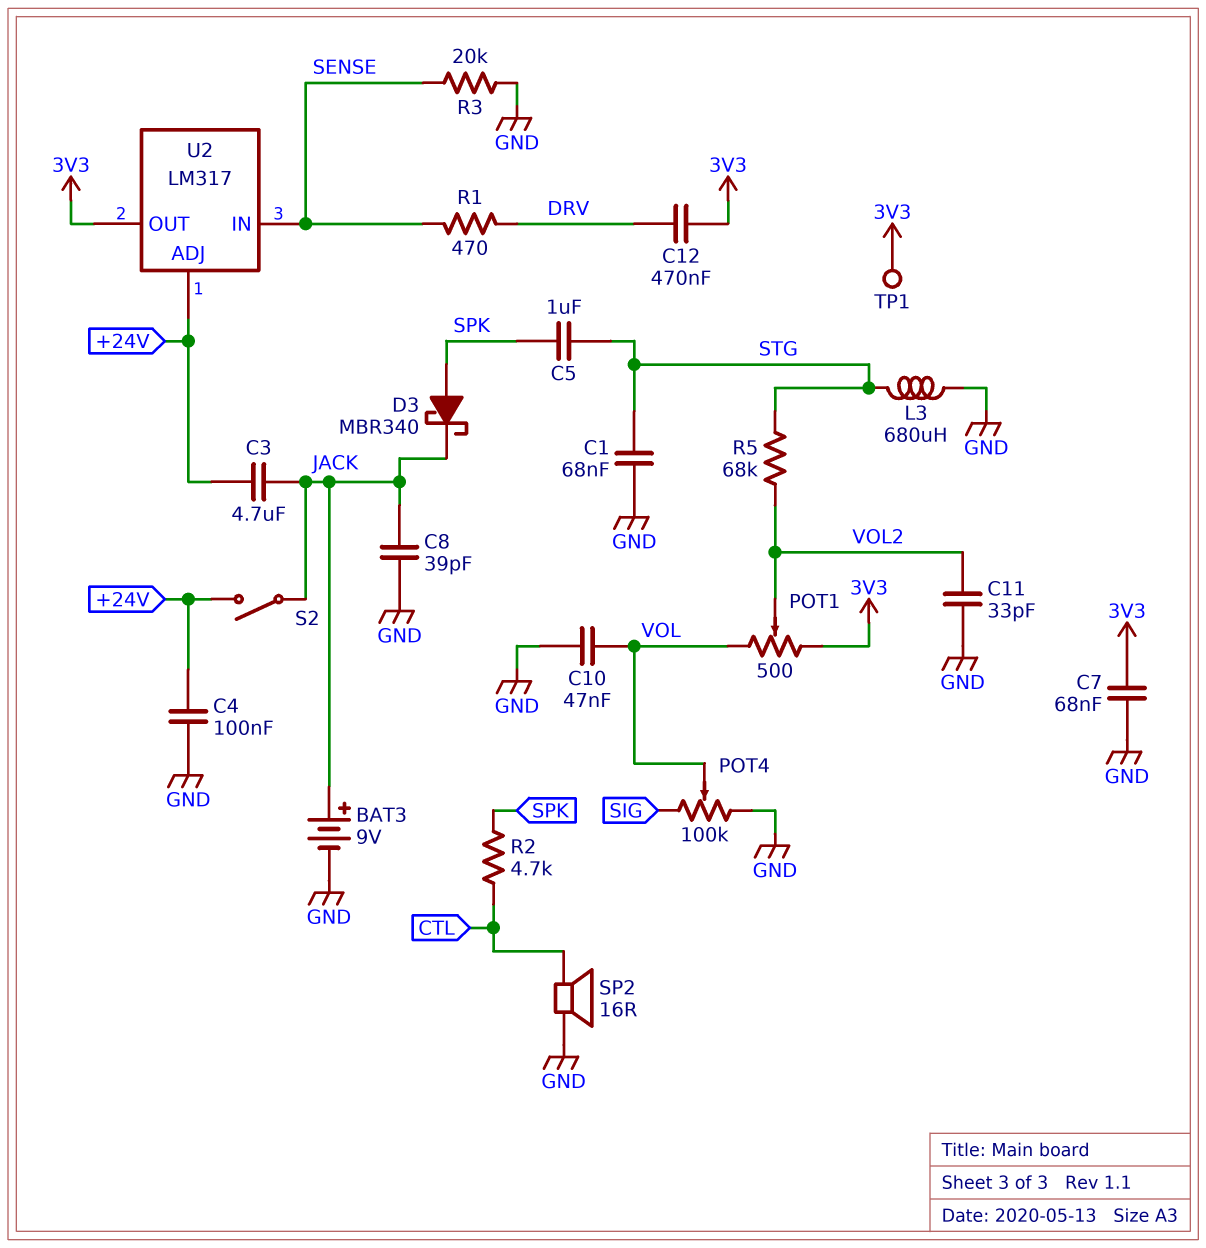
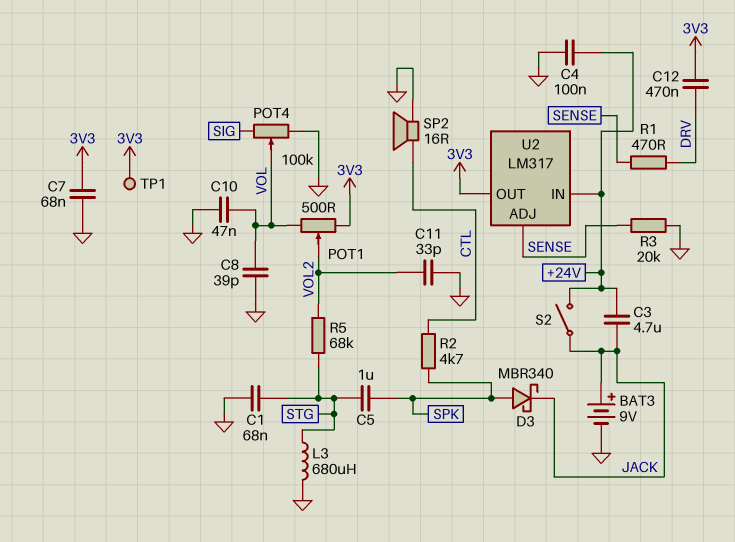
C8: 39pF (GND, JACK) -> 39pF (GND, VOL)
U2 pin ADJ: +24V -> SENSE
U2 pin IN: SENSE -> +24V

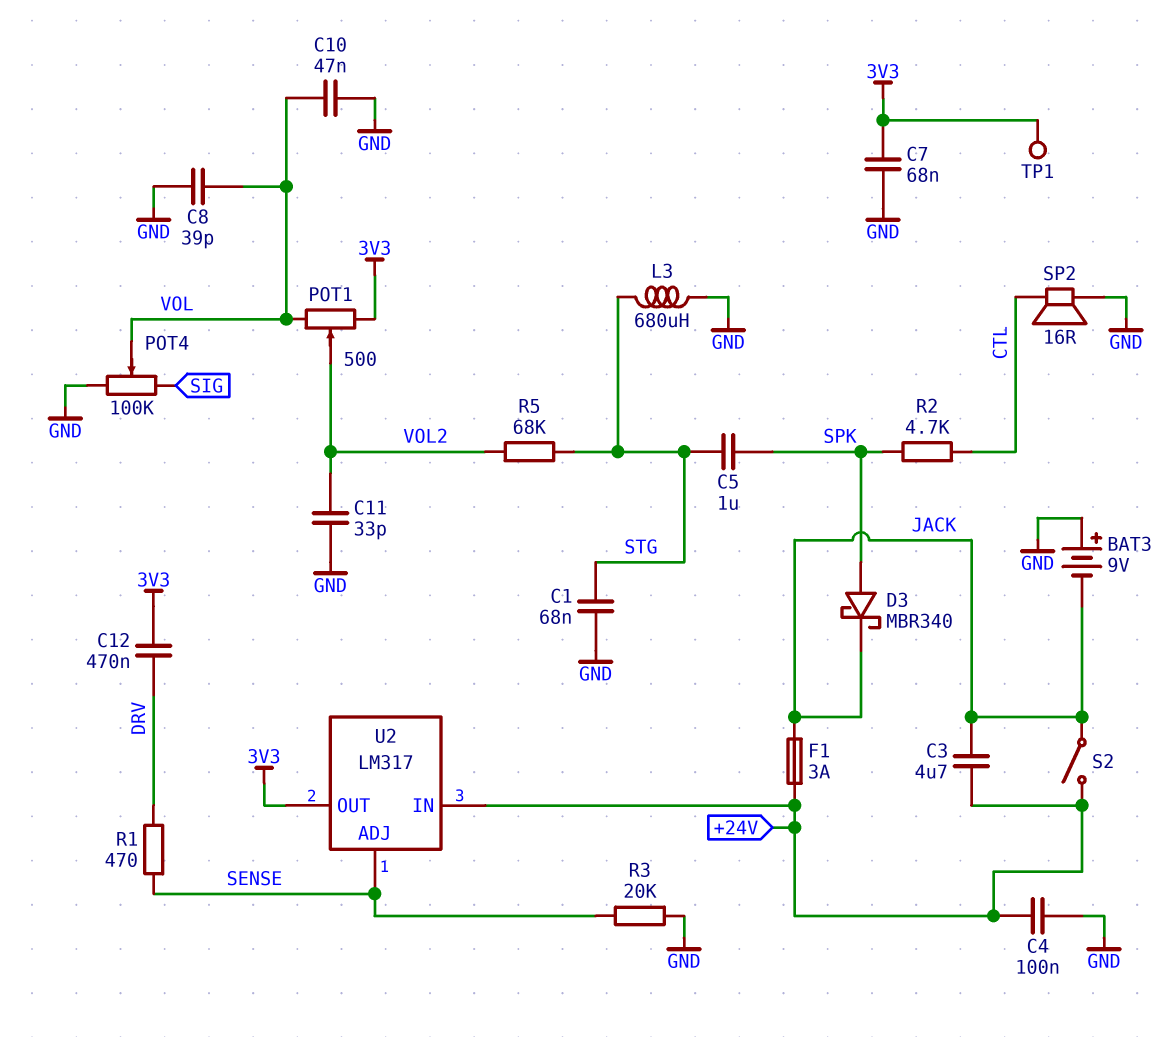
BAT3: 9V (plus JACK, minus GND) -> 9V (plus GND, minus JACK)
F1: none -> 3A (+24V, JACK)

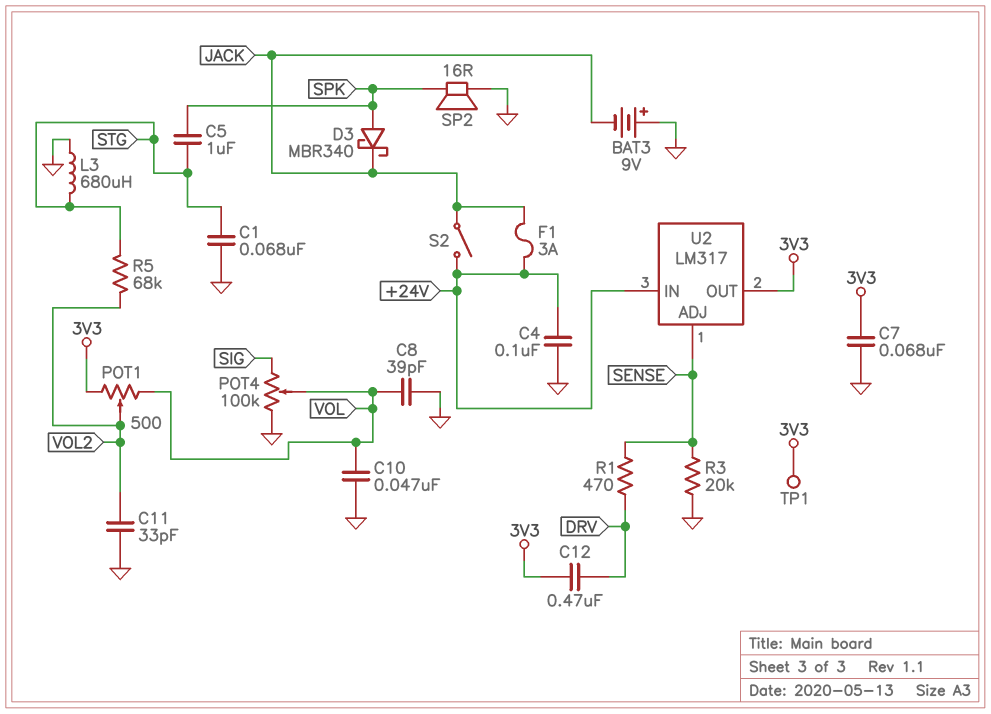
C3: 4.7uF (+24V, JACK) -> none
R2: 4.7k (CTL, SPK) -> none
SP2: speaker 16R (CTL, GND) -> speaker 16R (GND, SPK)

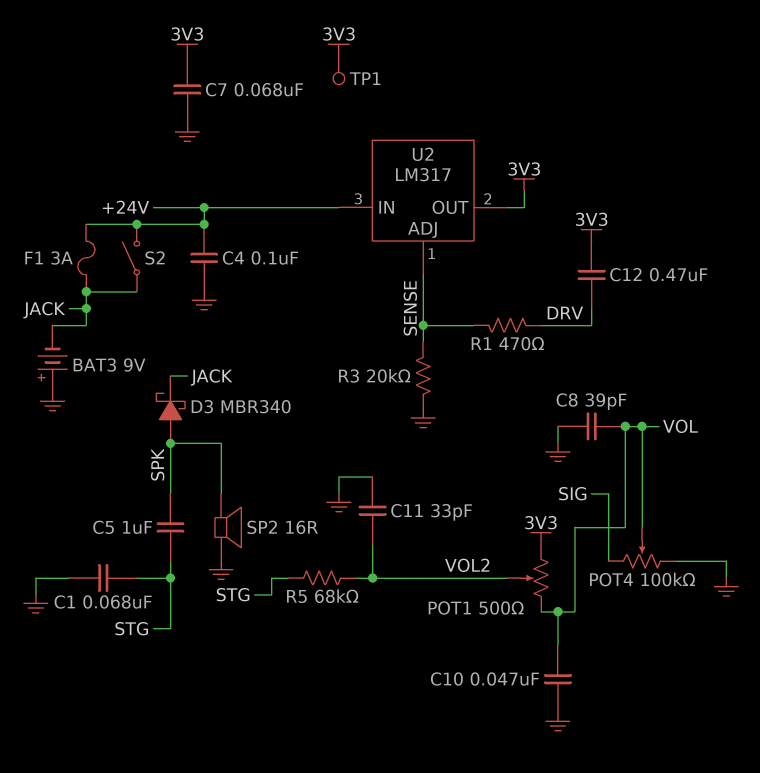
L3: 680uH (GND, STG) -> none

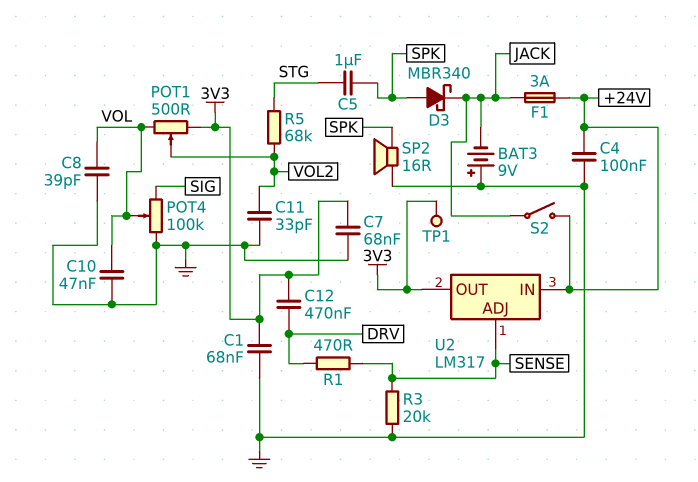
C1: 68nF (GND, STG) -> 68nF (3V3, GND)

